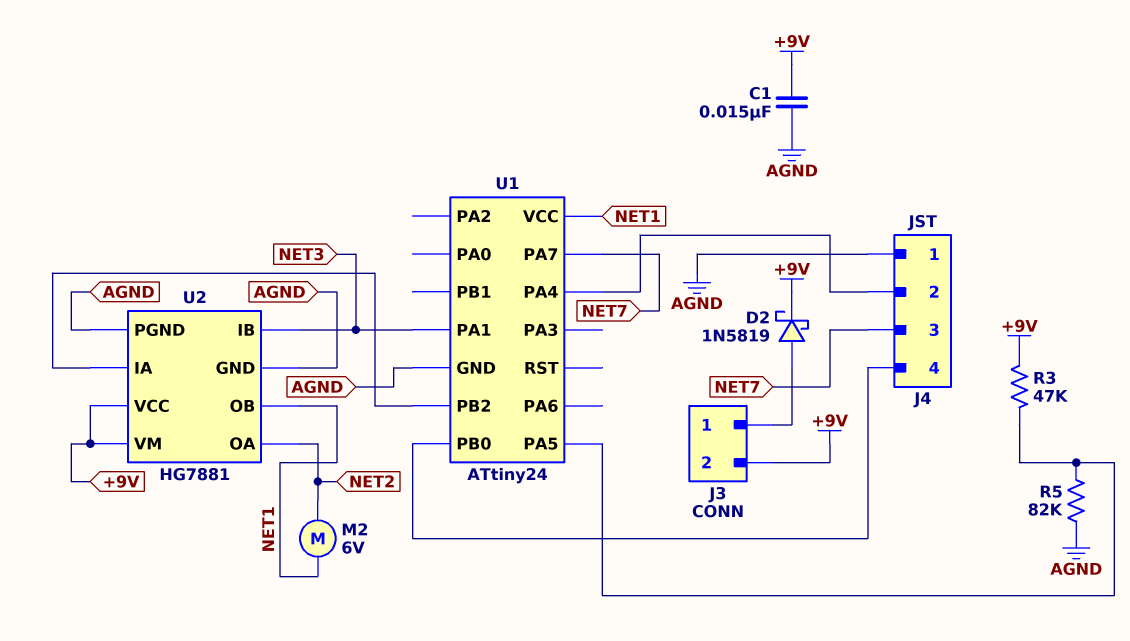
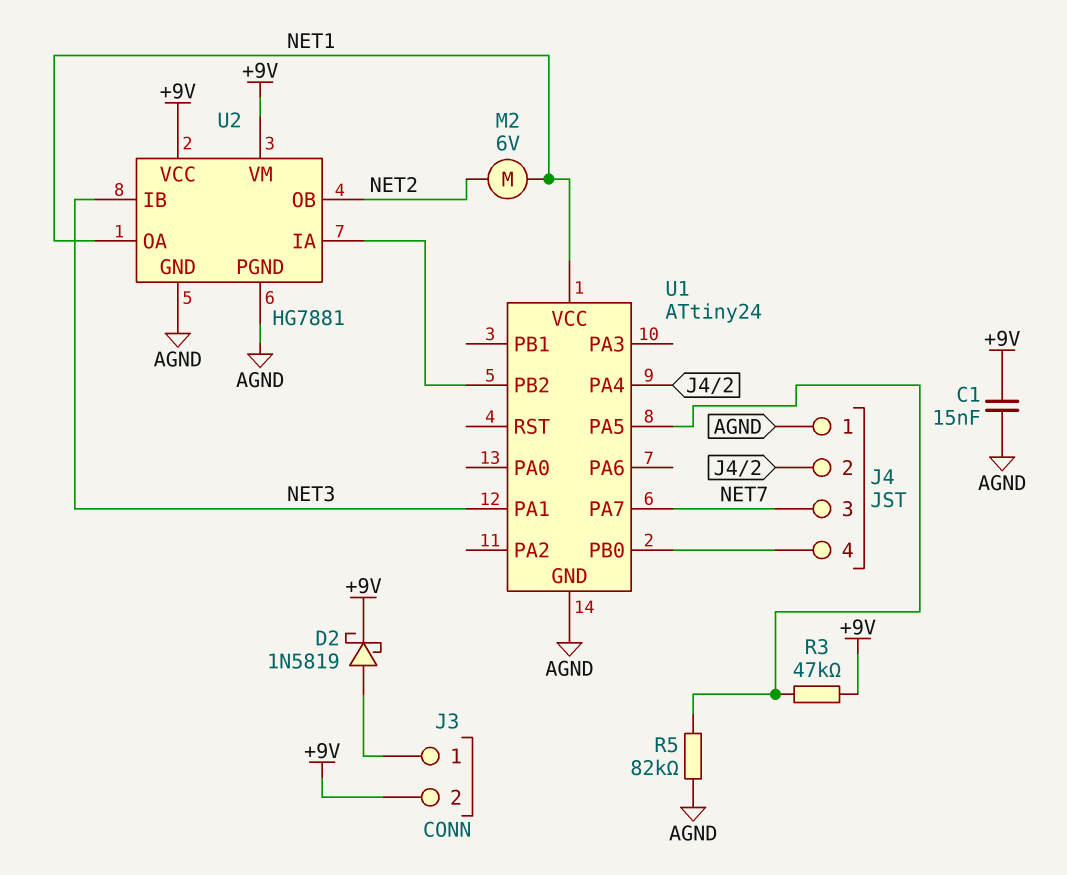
U2 pin OA: NET2 -> NET1
U2 pin OB: NET1 -> NET2

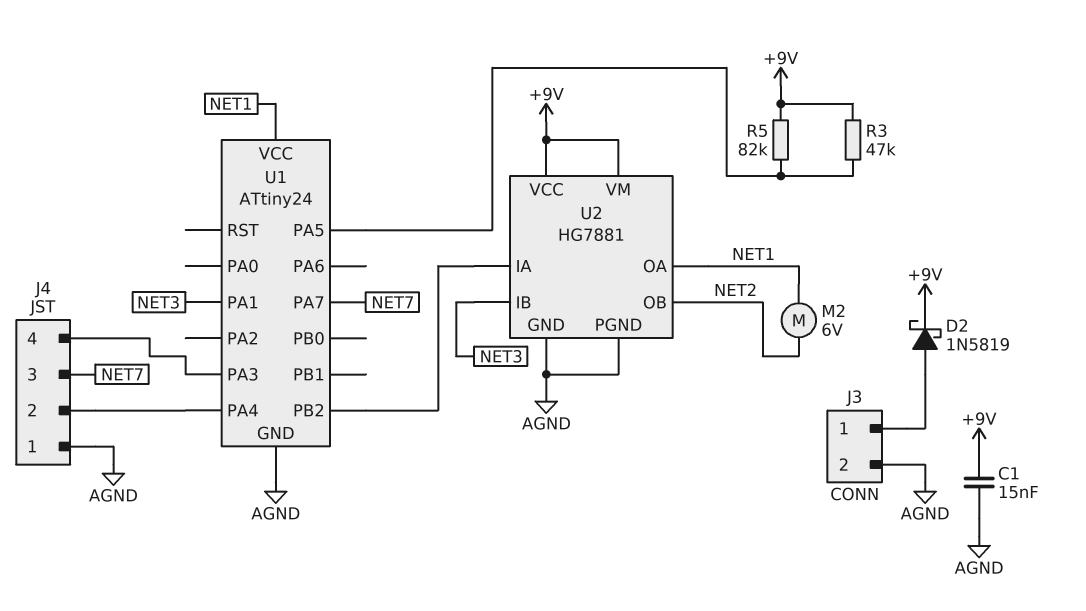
J3 pin 2: +9V -> AGND
R5: 82k (AGND, U1/PA5) -> 82k (+9V, U1/PA5)
U1 pin PA3: none -> J4/4
U1 pin PB0: J4/4 -> none

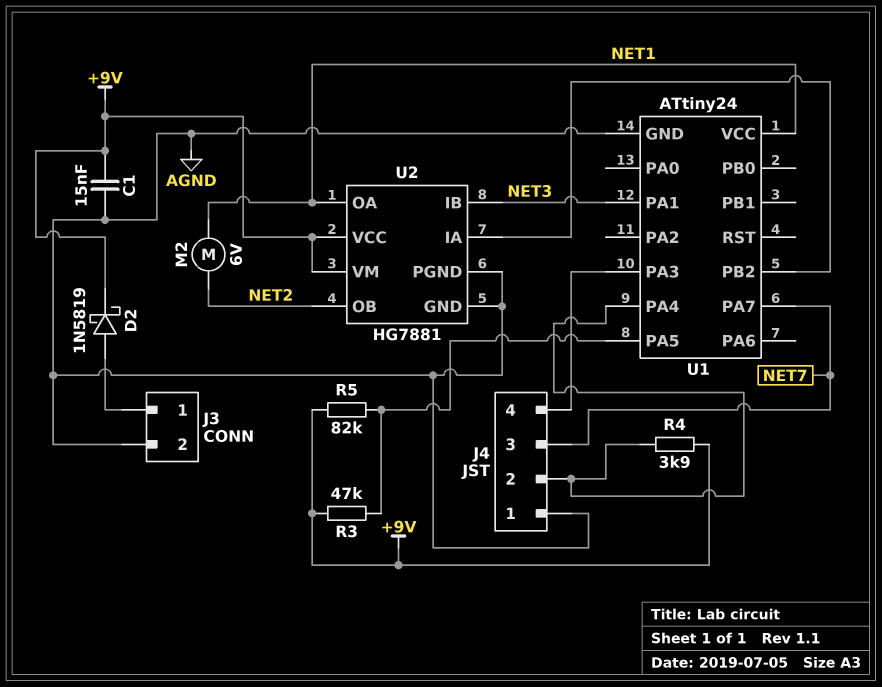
R4: none -> 3.9k (+9V, J4/2)

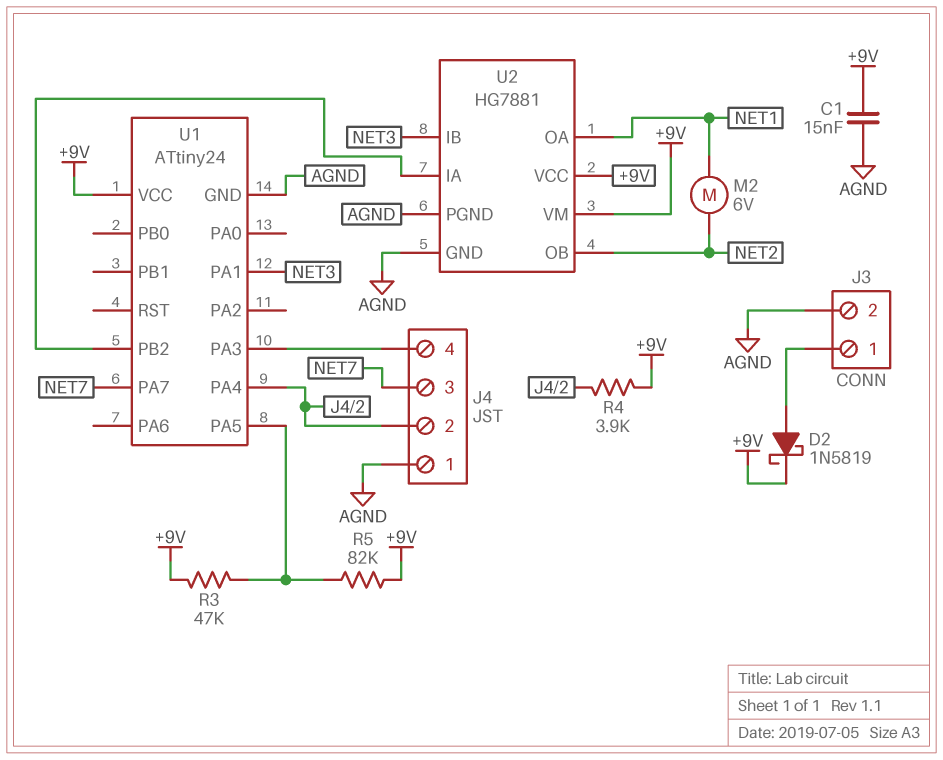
U1 pin VCC: NET1 -> +9V

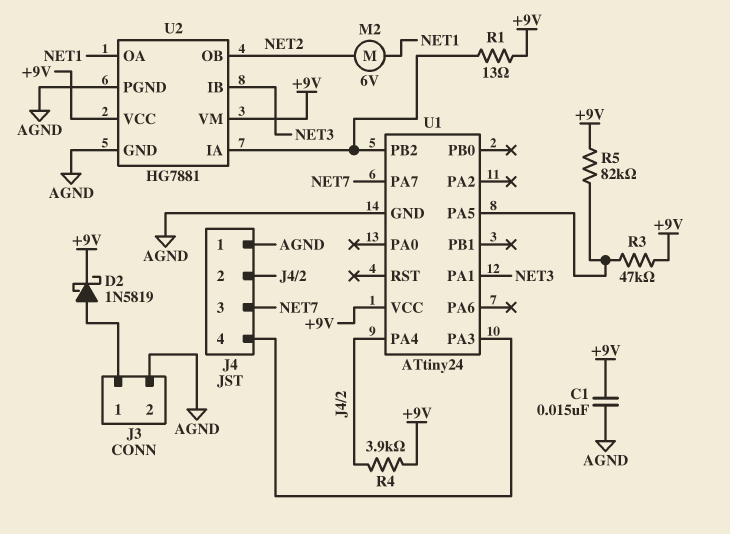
R1: none -> 13 (+9V, U1/PB2)

